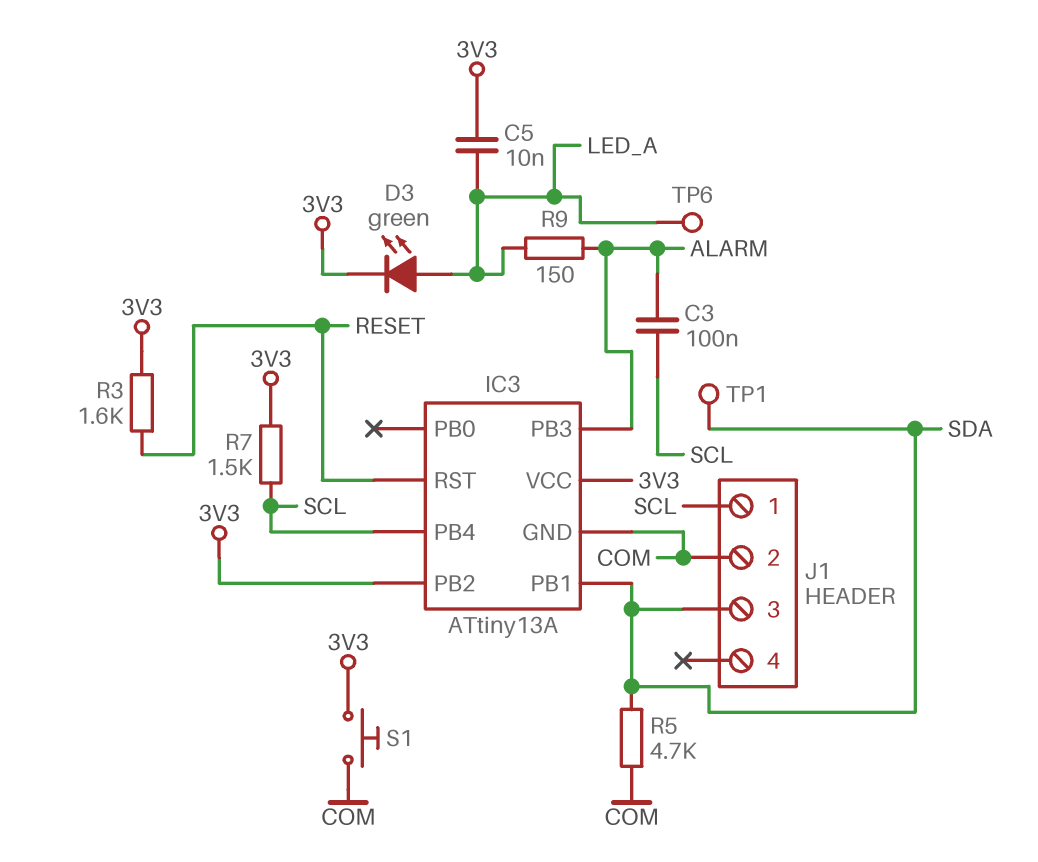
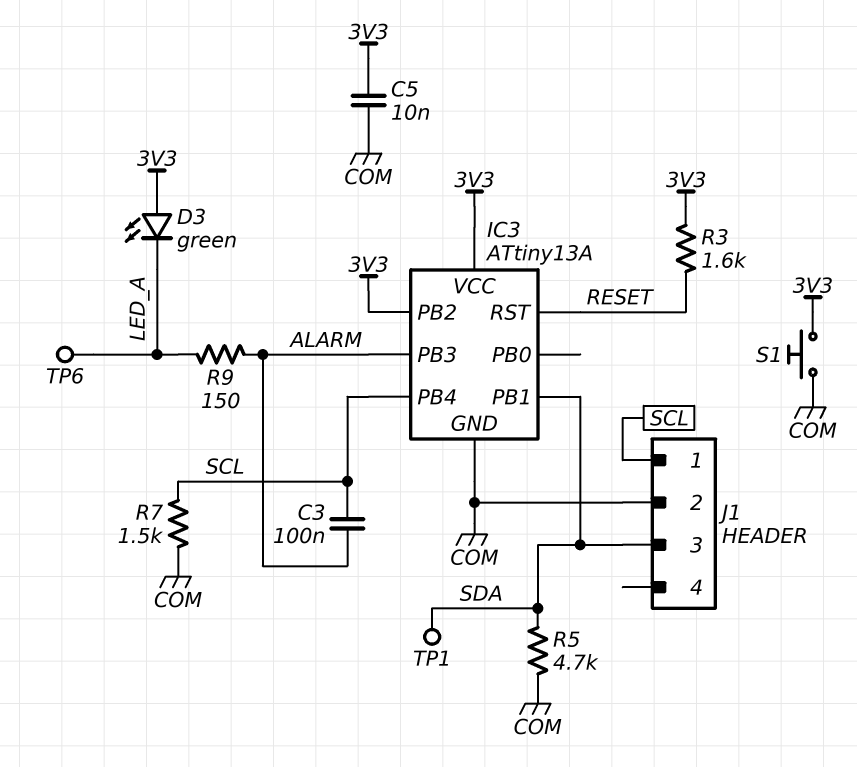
C5: 10nF (3V3, LED_A) -> 10nF (3V3, COM)
D3: LED green (A LED_A, K 3V3) -> LED green (A 3V3, K LED_A)
R7: 1.5k (3V3, SCL) -> 1.5k (COM, SCL)

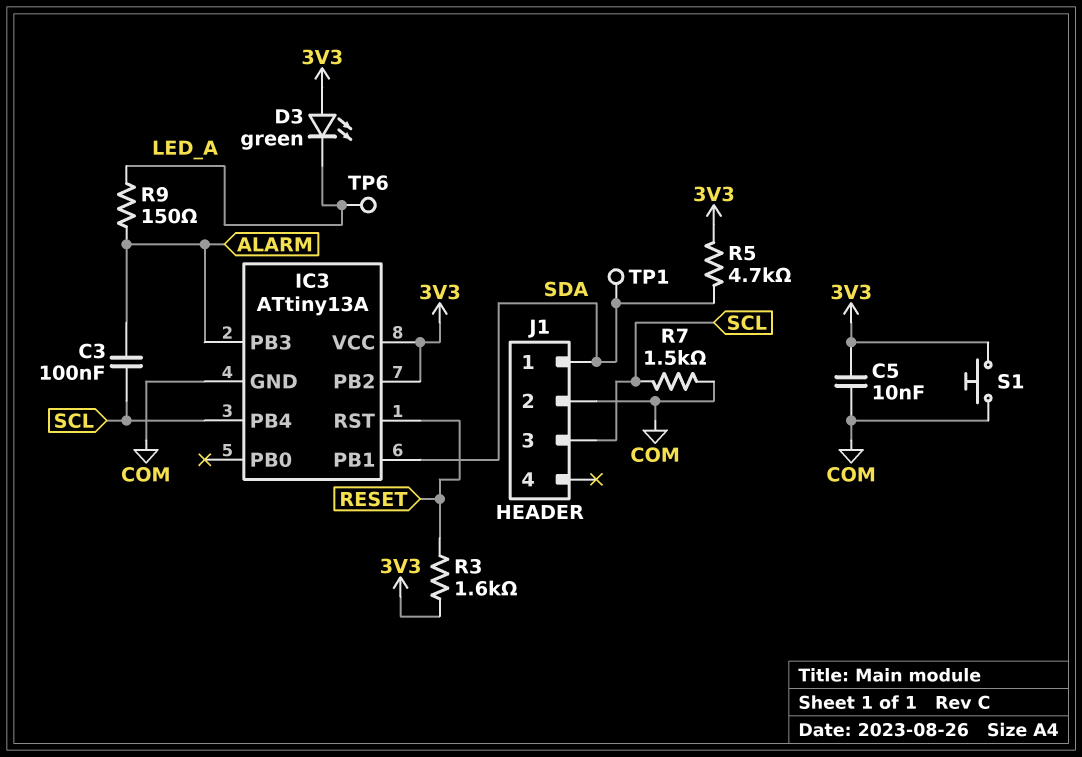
J1 pin 1: SCL -> SDA
J1 pin 3: SDA -> SCL
R5: 4.7k (COM, SDA) -> 4.7k (3V3, SDA)

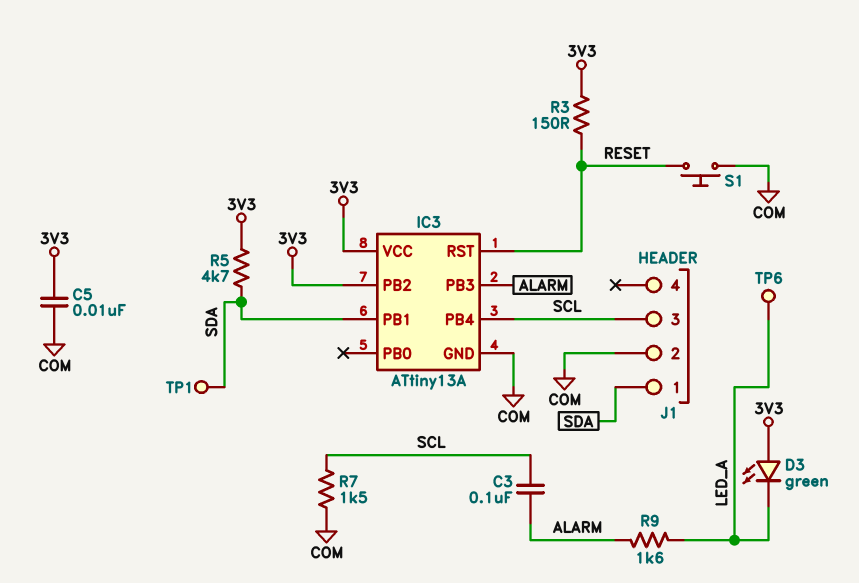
R3: 1.6k (3V3, RESET) -> 150 (3V3, RESET)
R9: 150 (ALARM, LED_A) -> 1.6k (ALARM, LED_A)
S1: button (3V3, COM) -> button (COM, RESET)

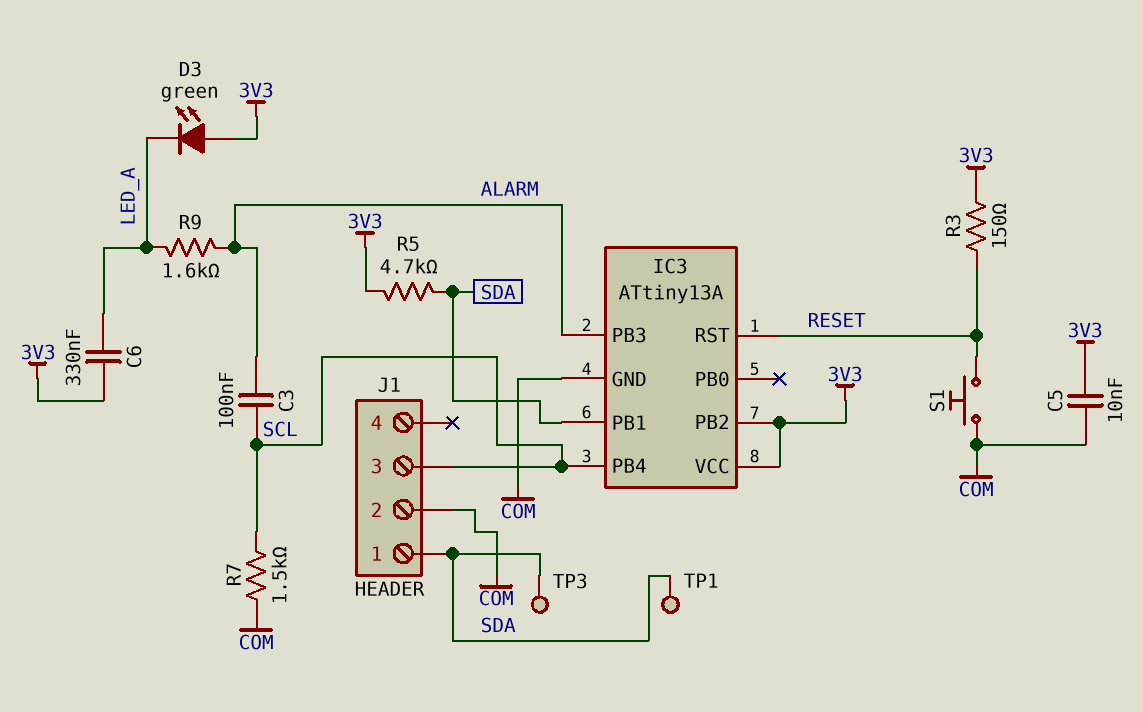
C6: none -> 330nF (3V3, LED_A)
TP3: none -> test point (SDA)
TP6: test point (LED_A) -> none

